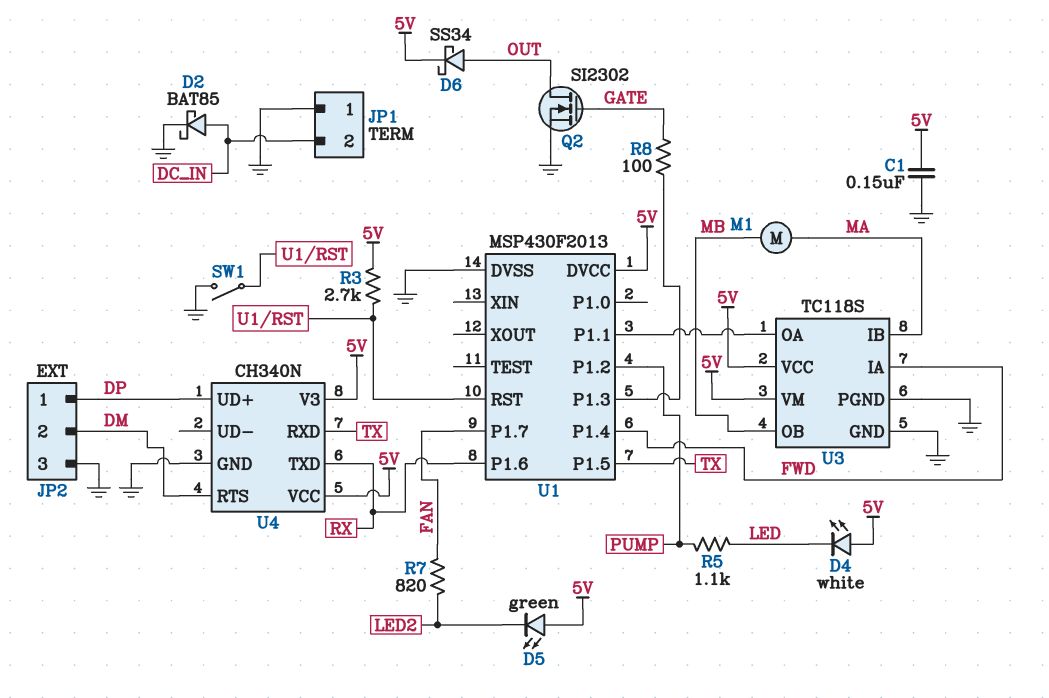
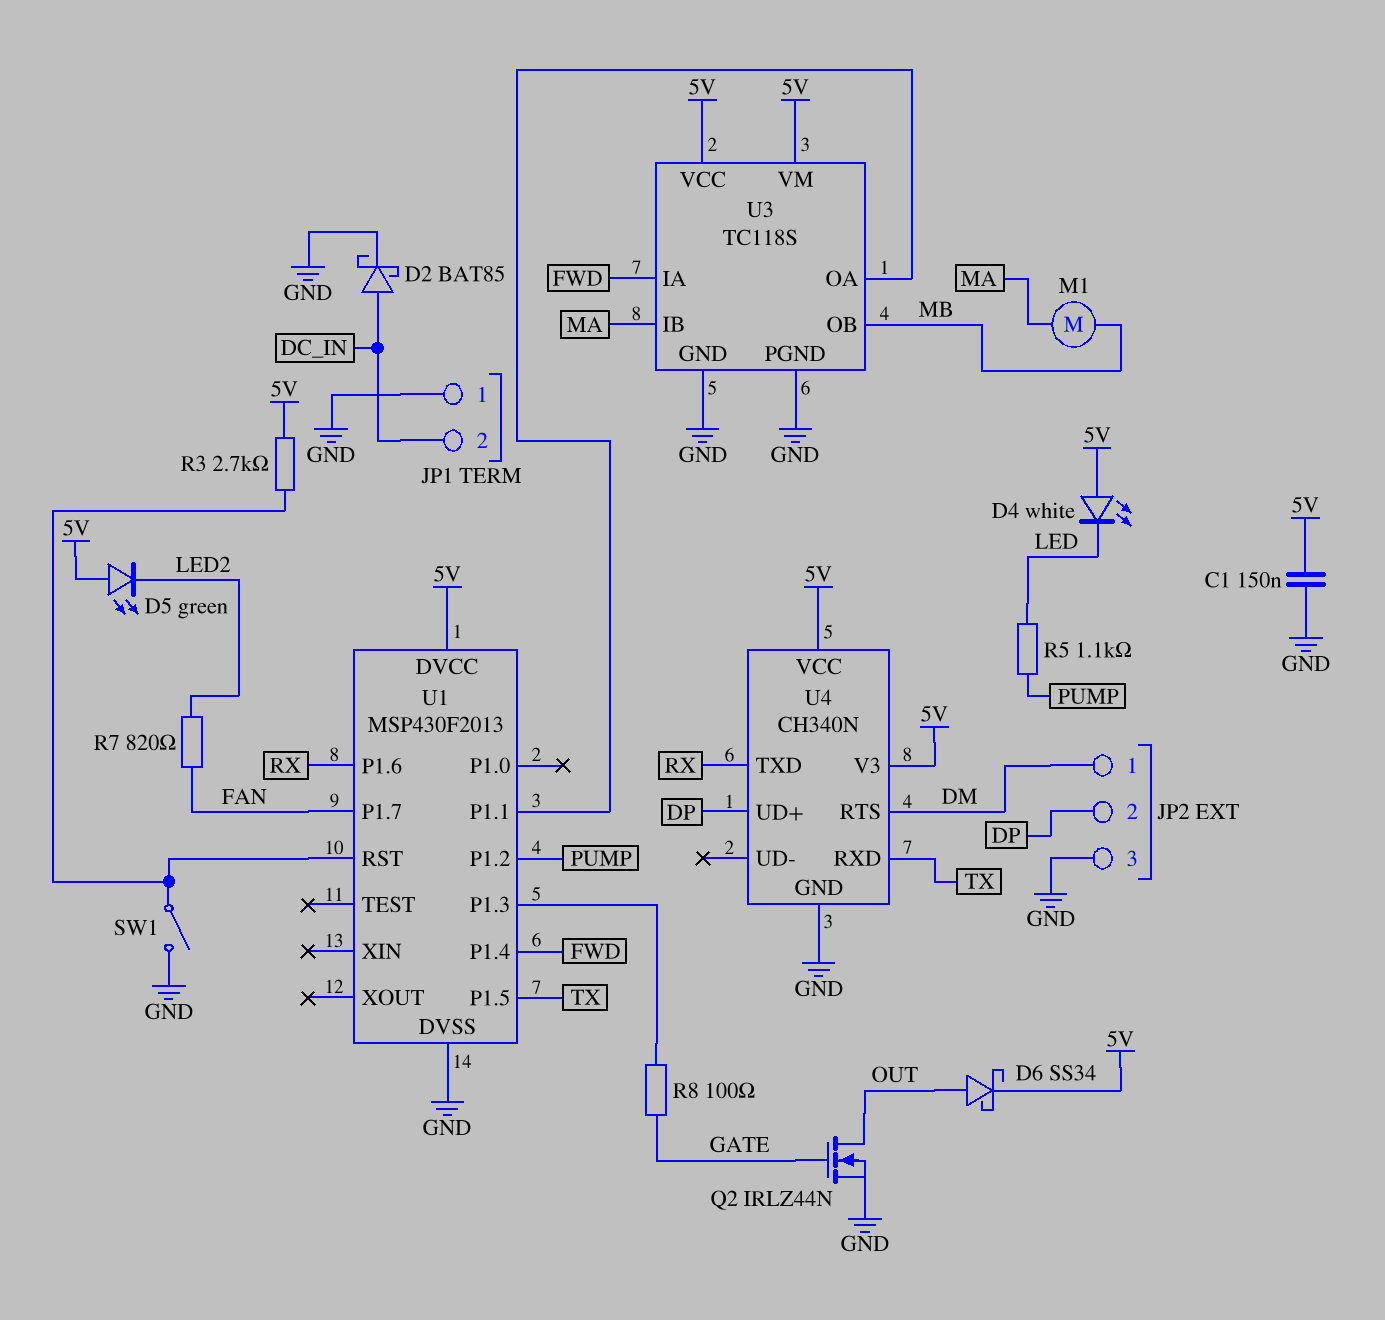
JP2 pin 1: DP -> DM
JP2 pin 2: DM -> DP
Q2: NMOS SI2302 (G GATE, D OUT, S GND) -> NMOS IRLZ44N (G GATE, D OUT, S GND)

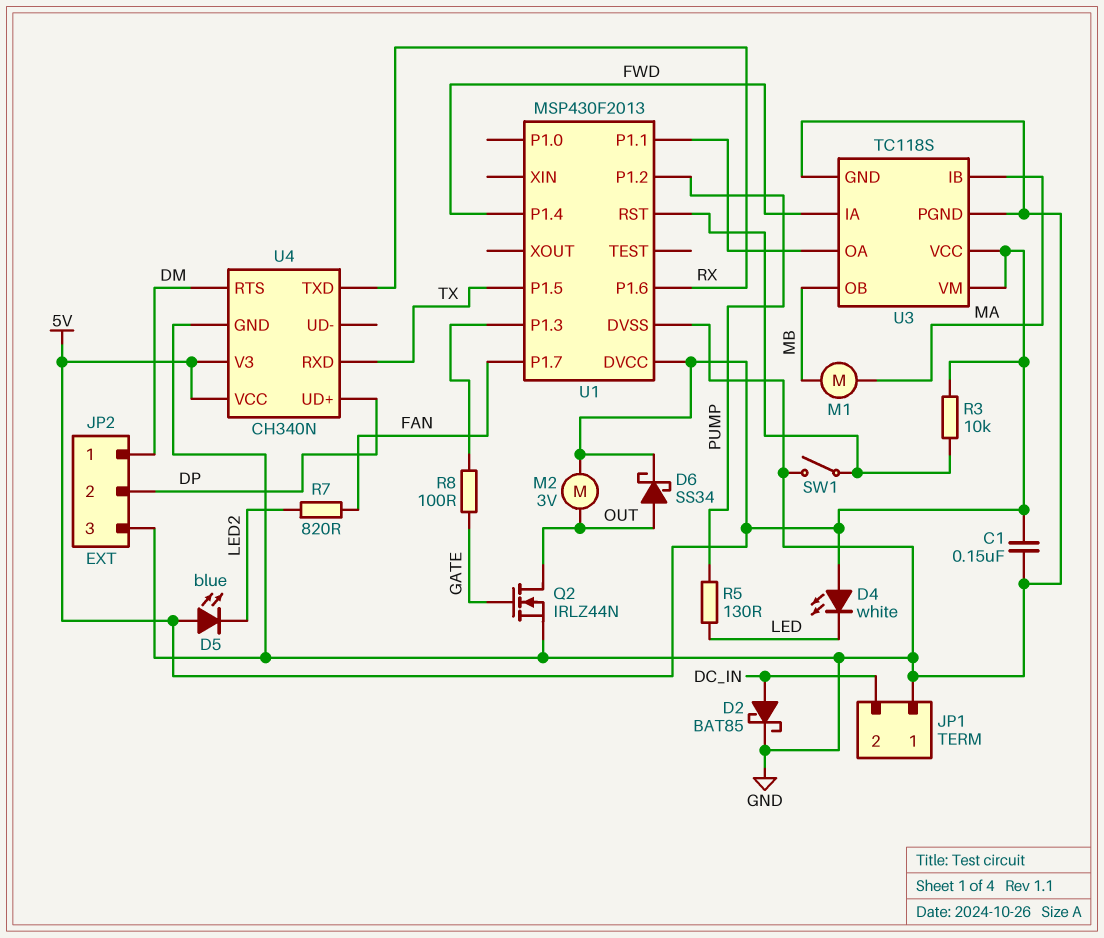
D5: LED green (A 5V, K LED2) -> LED blue (A 5V, K LED2)
M2: none -> motor 3V (5V, OUT)
R3: 2.7k (5V, U1/RST) -> 10k (5V, U1/RST)
R5: 1.1k (LED, PUMP) -> 130 (LED, PUMP)

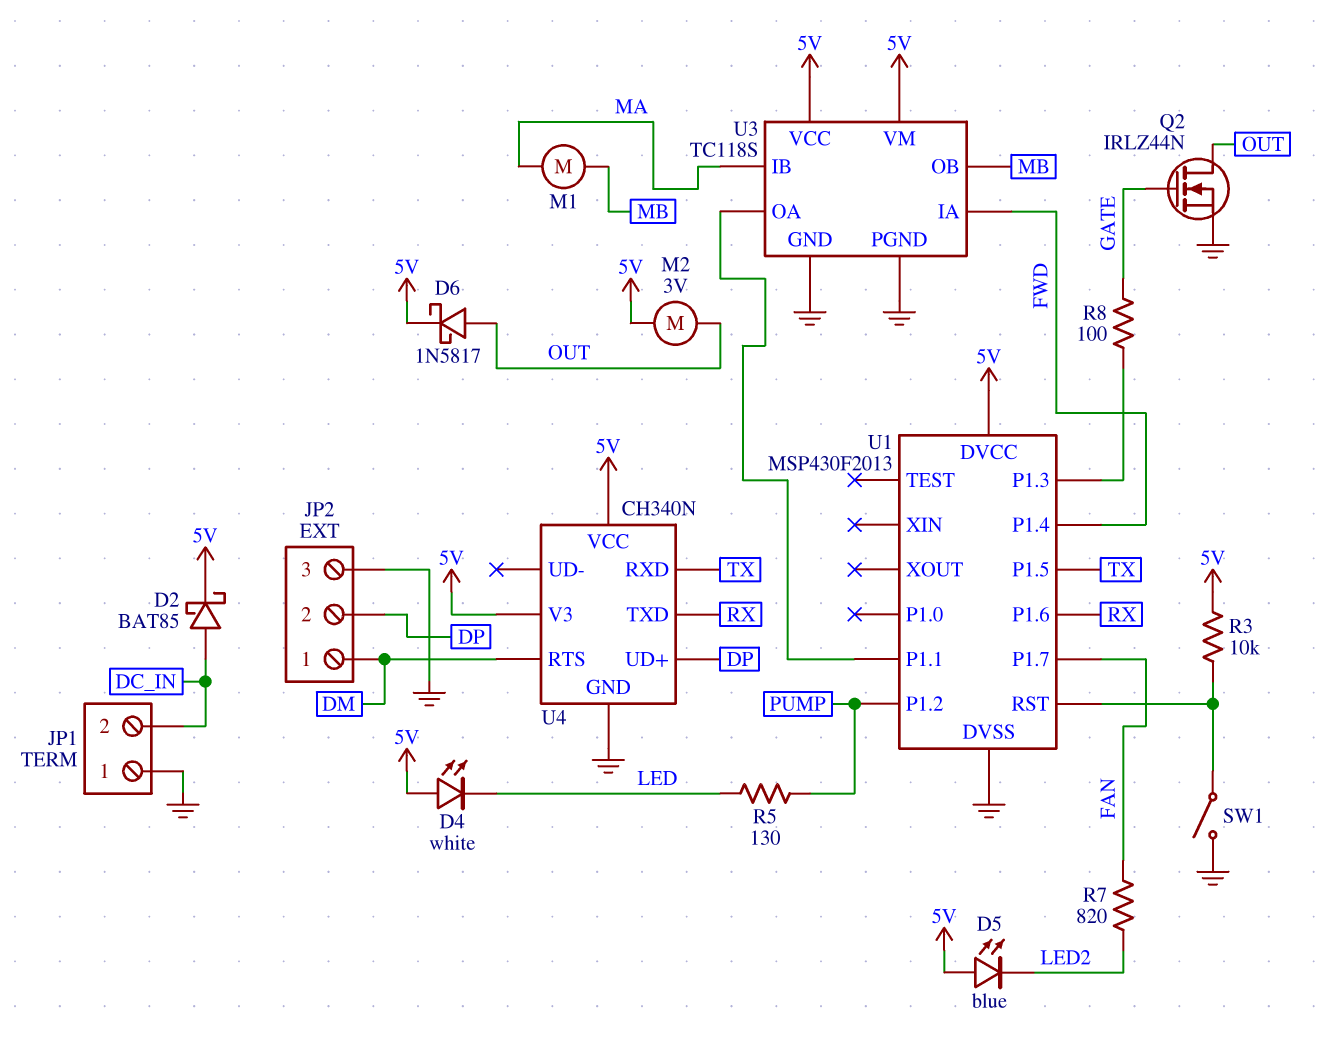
C1: 150nF (5V, GND) -> none
D2: schottky BAT85 (A DC_IN, K GND) -> schottky BAT85 (A DC_IN, K 5V)
D6: schottky SS34 (A OUT, K 5V) -> schottky 1N5817 (A OUT, K 5V)

